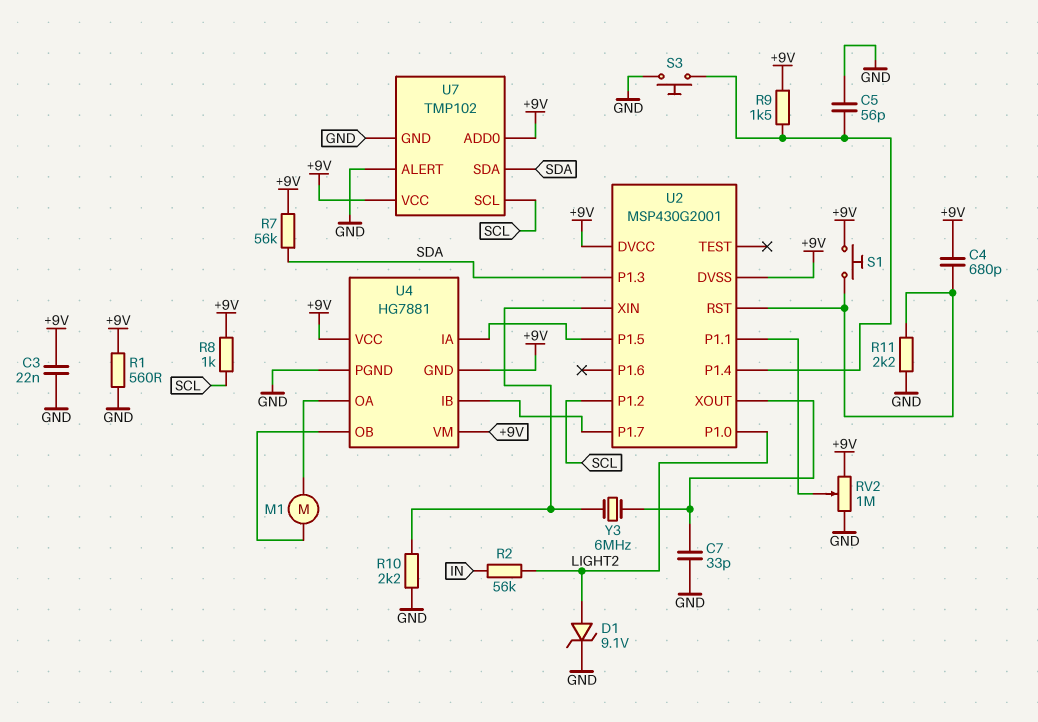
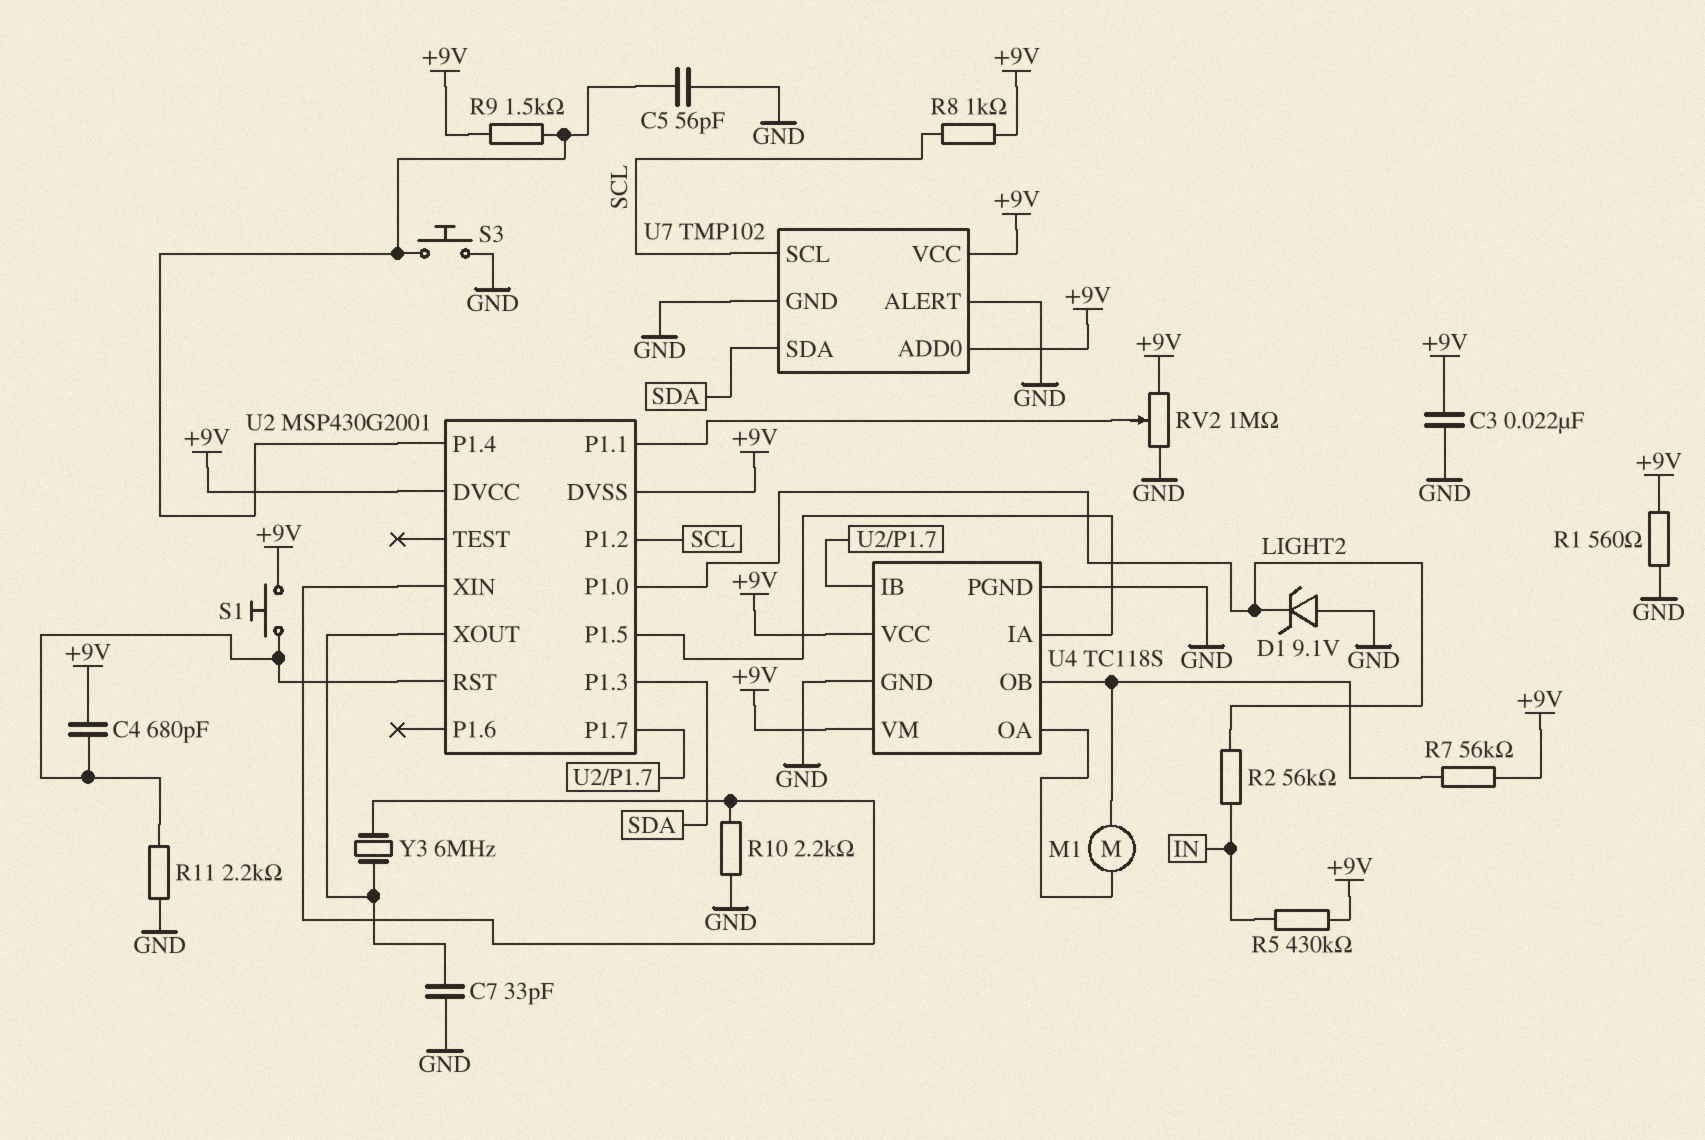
D1: zener 9.1V (A LIGHT2, K GND) -> zener 9.1V (A GND, K LIGHT2)
R5: none -> 430k (+9V, IN)
R7: 56k (+9V, SDA) -> 56k (+9V, U4/OB)
U4: HG7881 -> TC118S
U4 pin GND: +9V -> GND

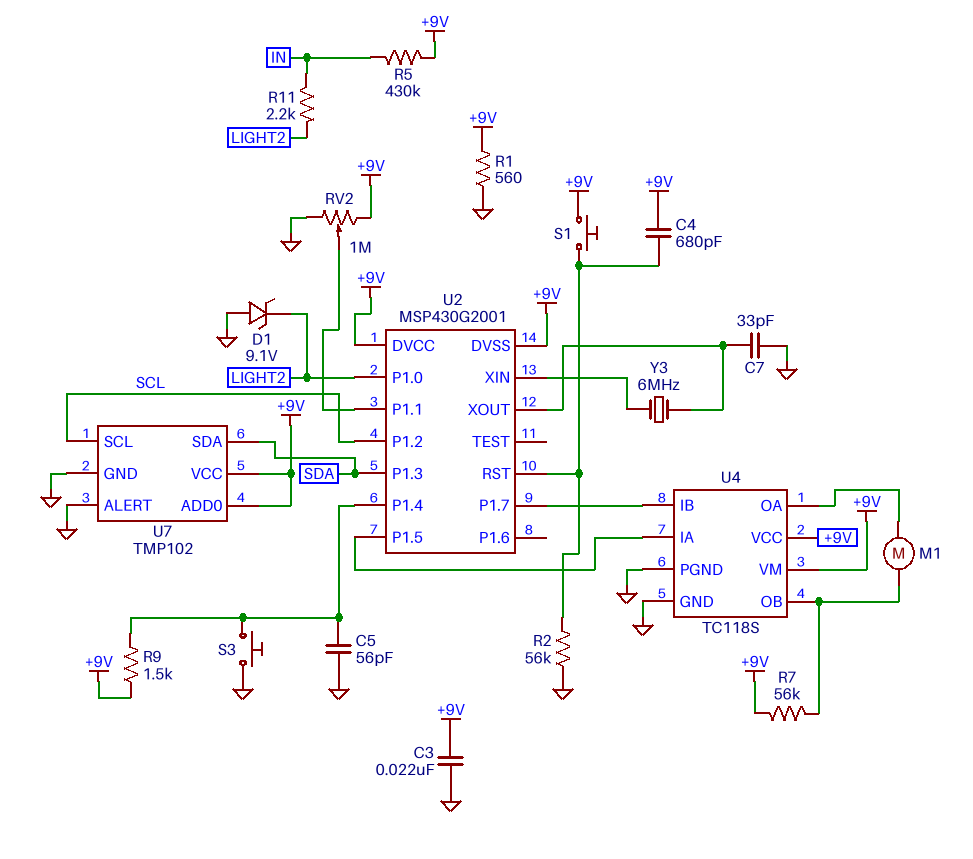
R2: 56k (IN, LIGHT2) -> 56k (GND, U2/RST)
R8: 1k (+9V, SCL) -> none
R10: 2.2k (GND, U2/XIN) -> none
R11: 2.2k (GND, U2/RST) -> 2.2k (IN, LIGHT2)

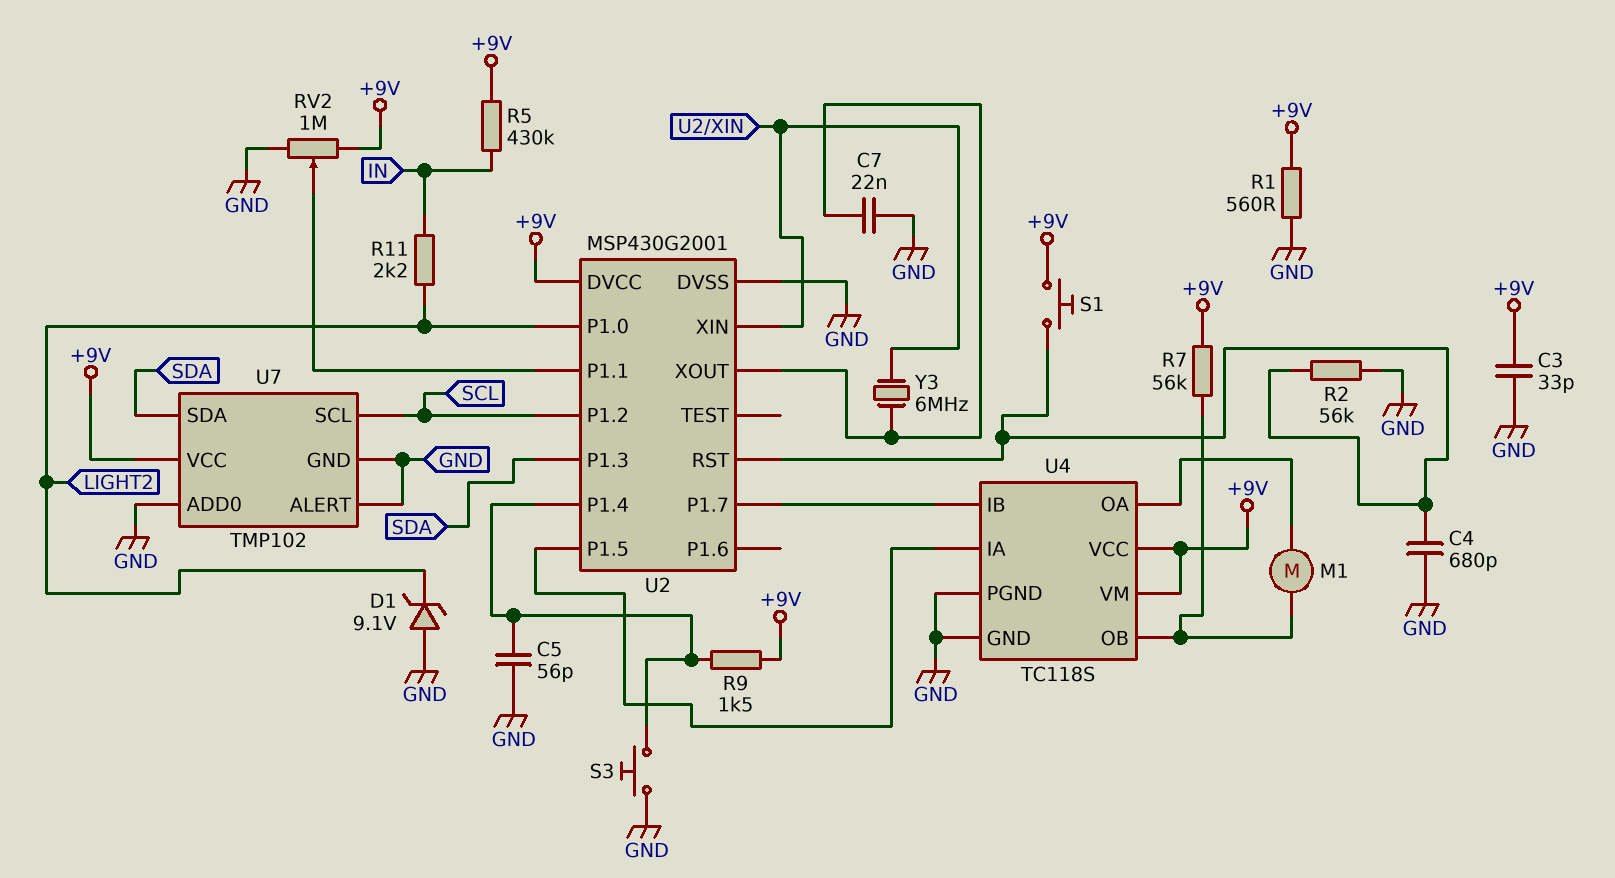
C3: 22nF (+9V, GND) -> 33pF (+9V, GND)
C4: 680pF (+9V, U2/RST) -> 680pF (GND, U2/RST)
C7: 33pF (GND, U2/XOUT) -> 22nF (GND, U2/XOUT)
U2 pin DVSS: +9V -> GND
U7 pin ADD0: +9V -> GND

